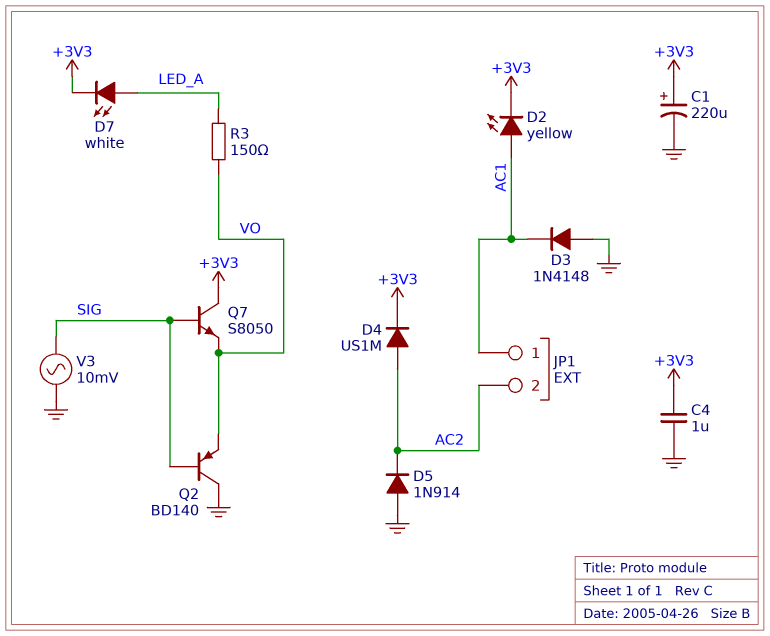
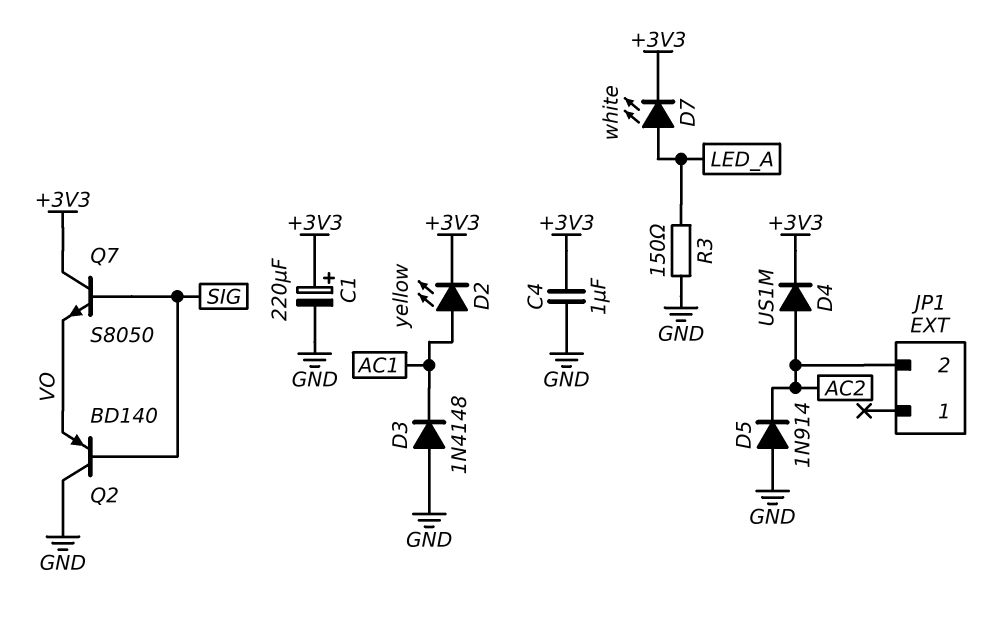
JP1 pin 1: AC1 -> none
R3: 150 (LED_A, VO) -> 150 (GND, LED_A)
V3: AC 10mV (GND, SIG) -> none

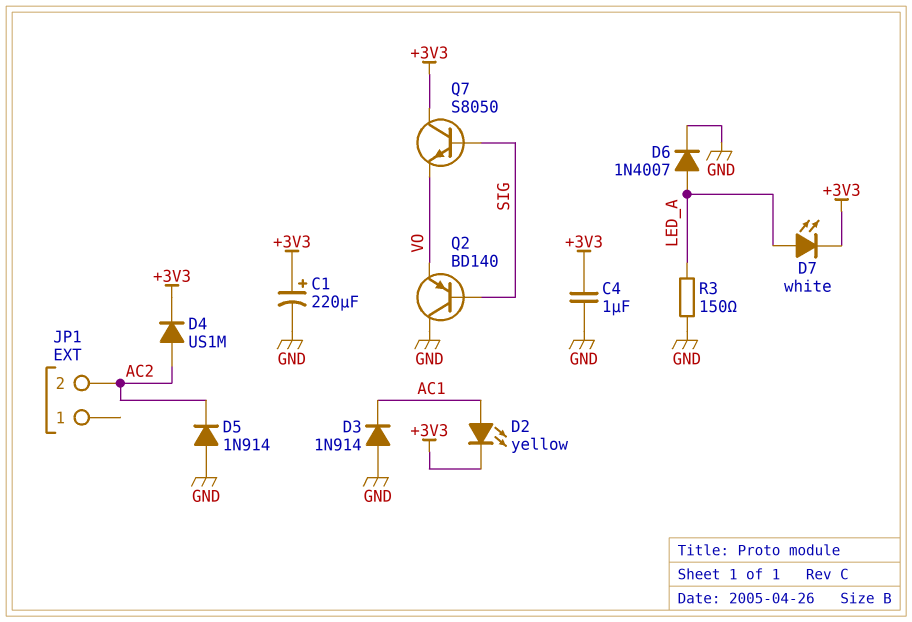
D3: diode 1N4148 (A GND, K AC1) -> diode 1N914 (A GND, K AC1)
D6: none -> diode 1N4007 (A LED_A, K GND)

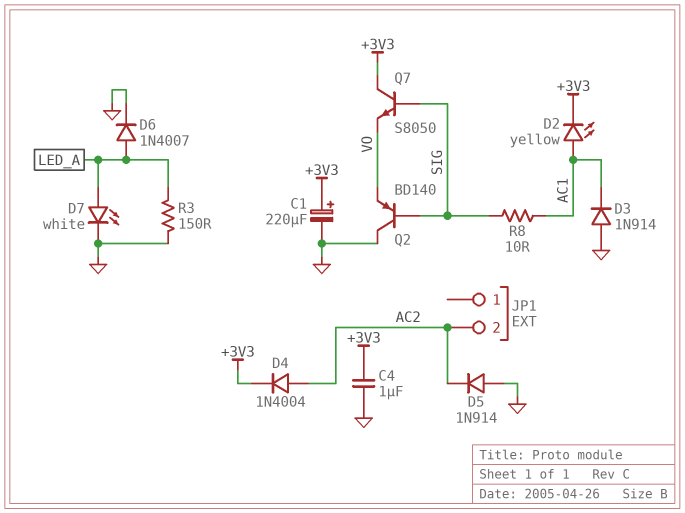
D4: diode US1M (A AC2, K +3V3) -> diode 1N4004 (A AC2, K +3V3)
D7: LED white (A LED_A, K +3V3) -> LED white (A LED_A, K GND)
R8: none -> 10 (AC1, SIG)

